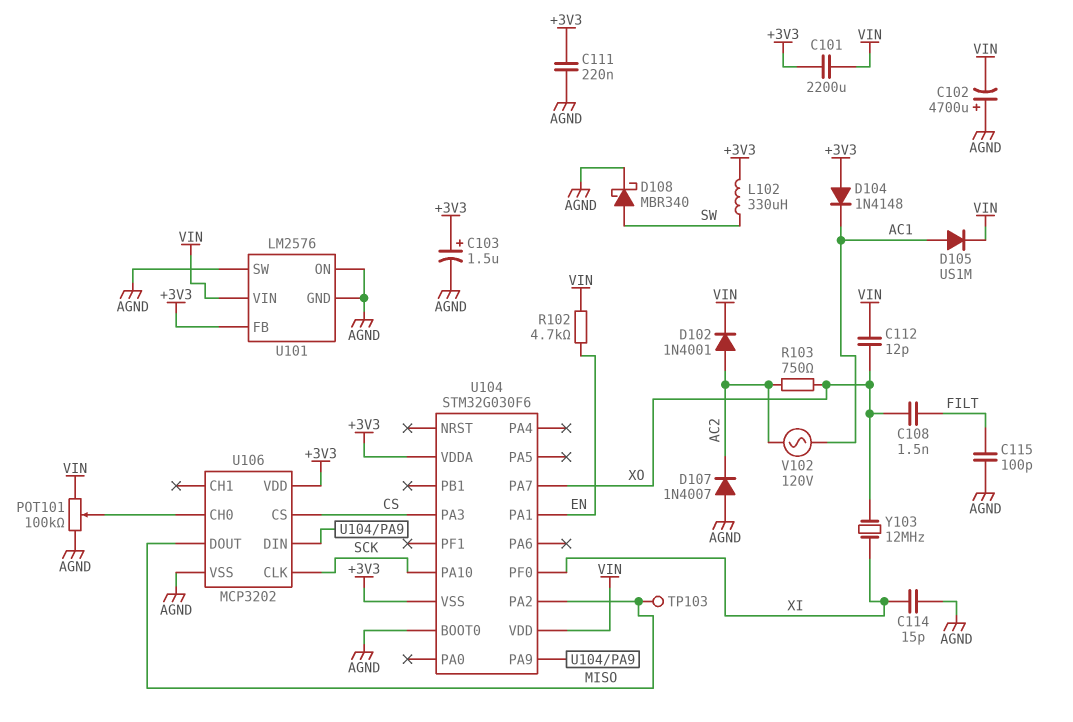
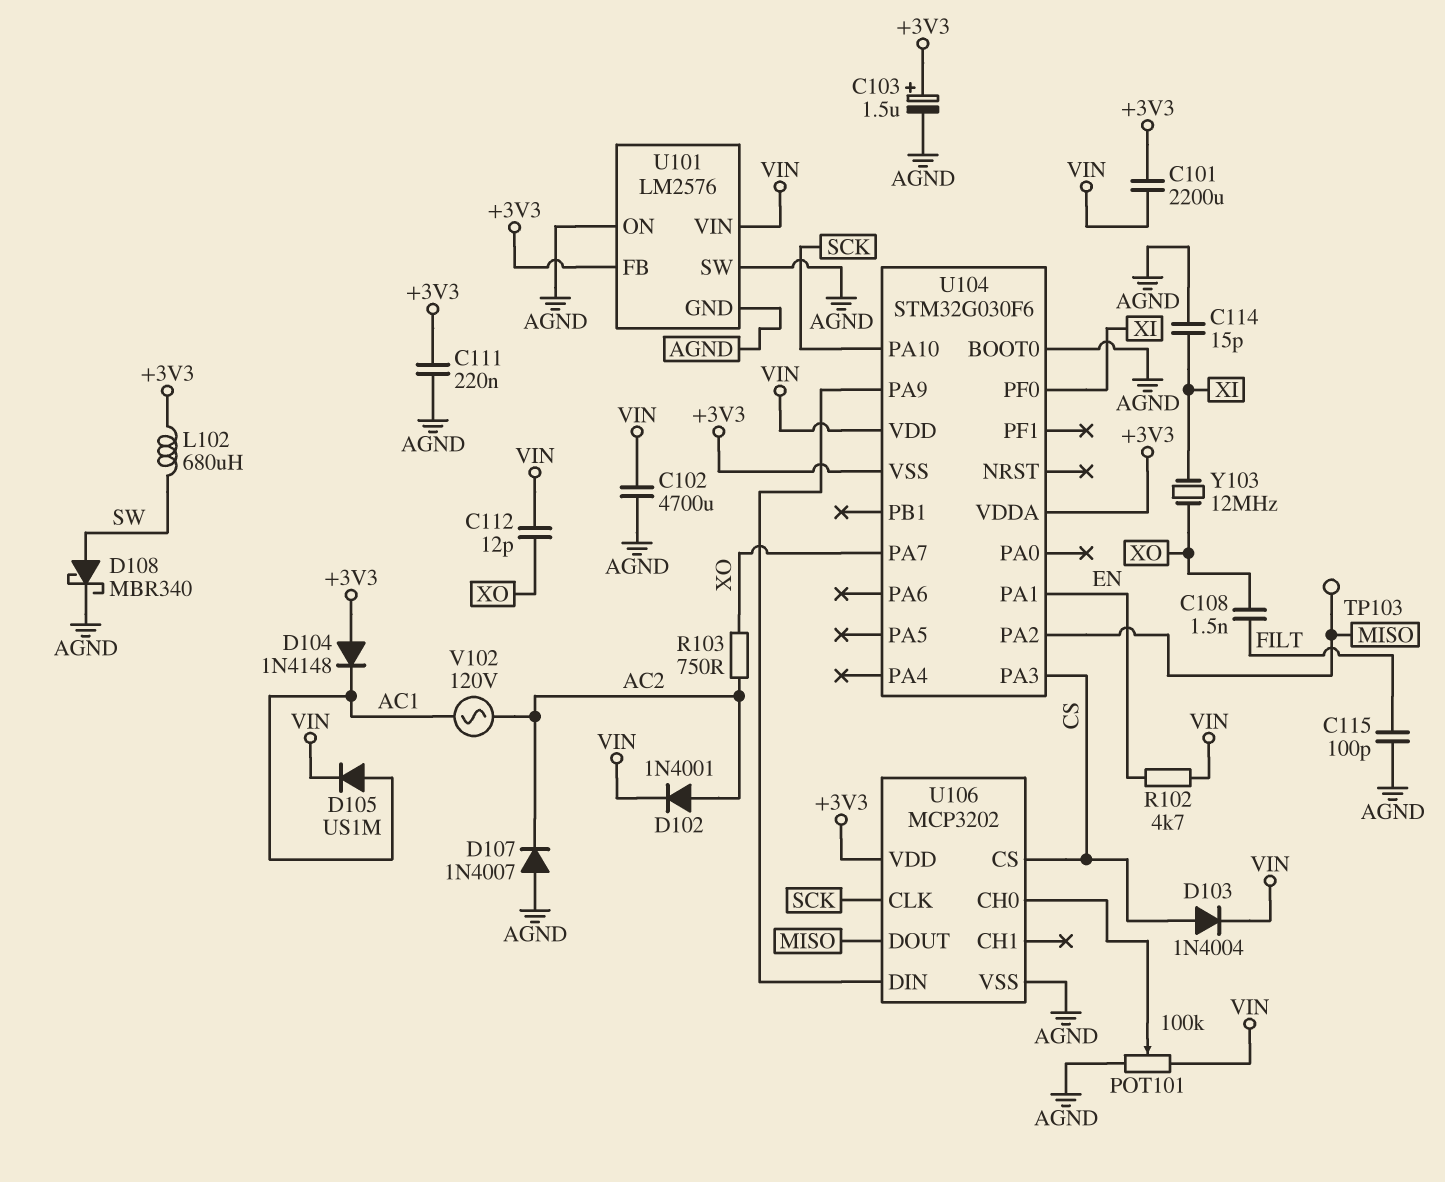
C102: 4700uF (plus AGND, minus VIN) -> 4700uF (AGND, VIN)
D103: none -> diode 1N4004 (A CS, K VIN)
L102: 330uH (+3V3, SW) -> 680uH (+3V3, SW)

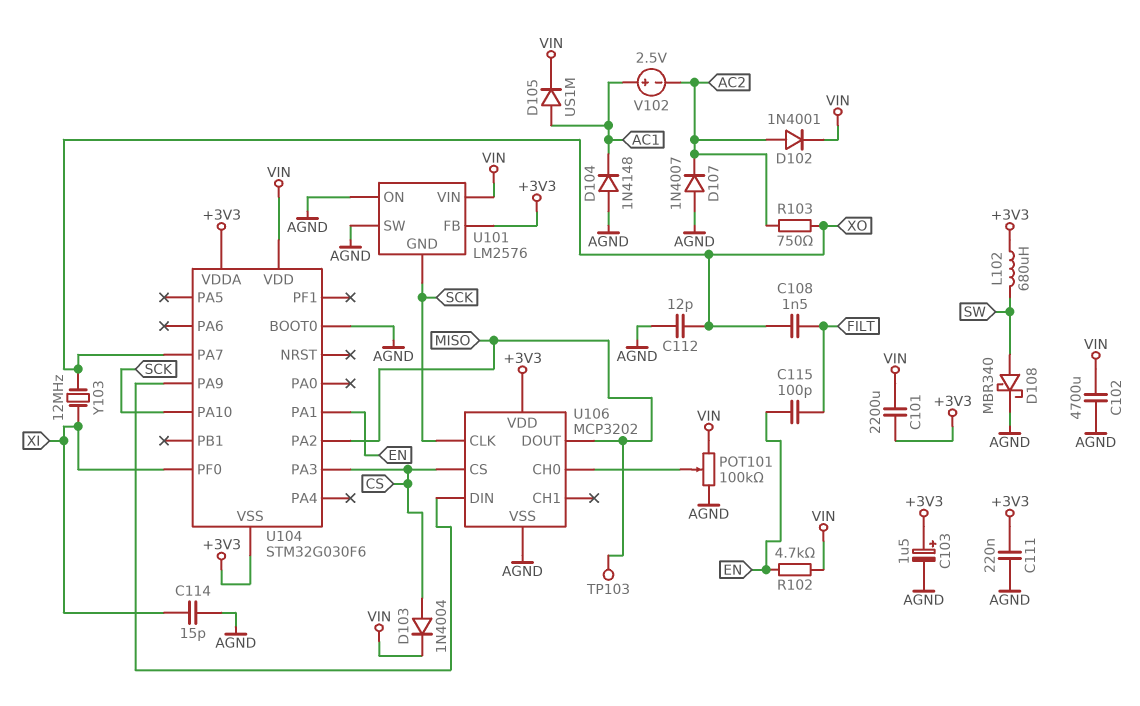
C112: 12pF (VIN, XO) -> 12pF (AGND, XO)
C115: 100pF (AGND, FILT) -> 100pF (EN, FILT)
D104: diode 1N4148 (A +3V3, K AC1) -> diode 1N4148 (A AGND, K AC1)
U101 pin GND: AGND -> SCK
V102: AC 120V (AC1, AC2) -> 2.5V (plus AC1, minus AC2)

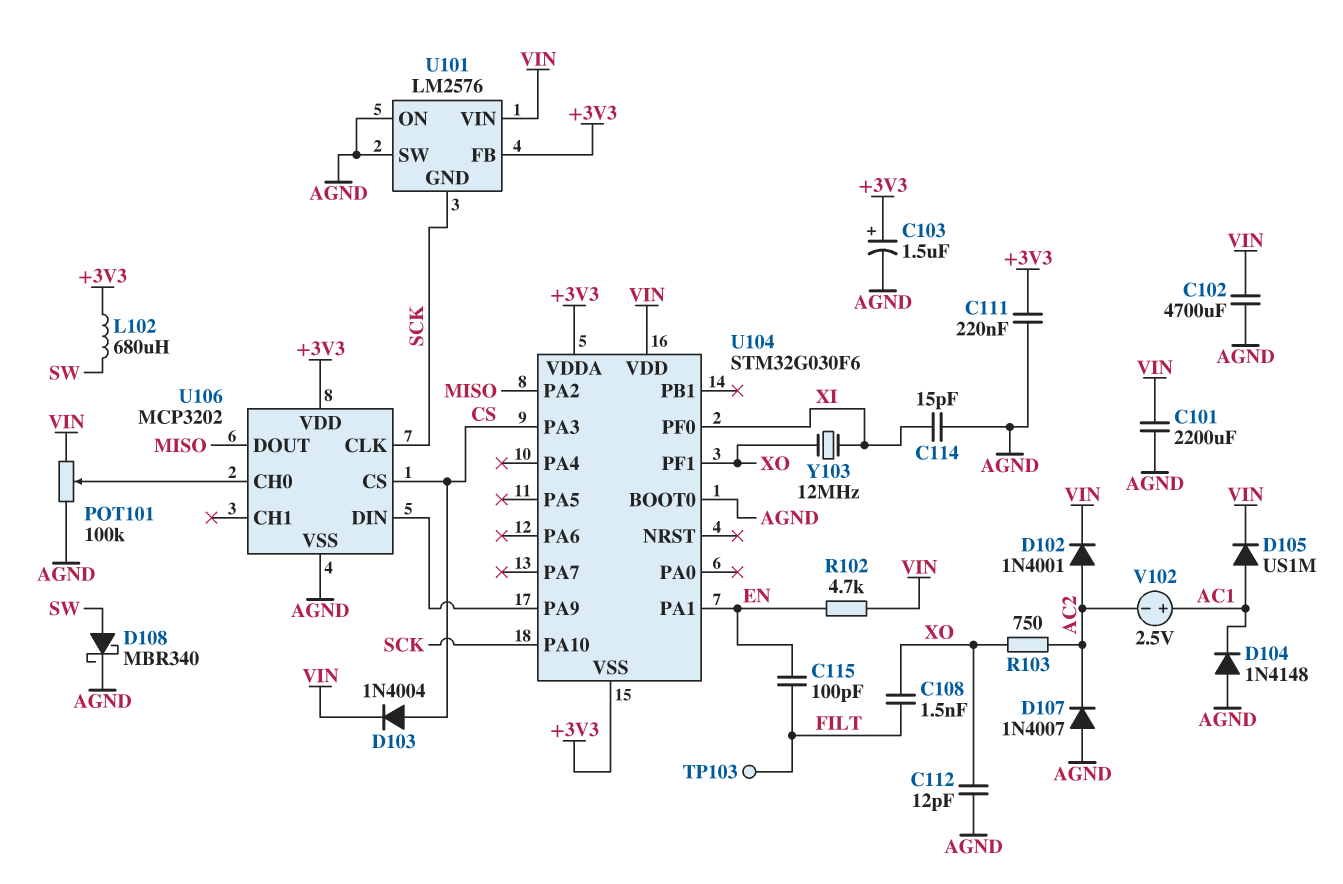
C101: 2200uF (+3V3, VIN) -> 2200uF (AGND, VIN)
TP103: test point (MISO) -> test point (FILT)
U104 pin PA7: XO -> none
U104 pin PF1: none -> XO

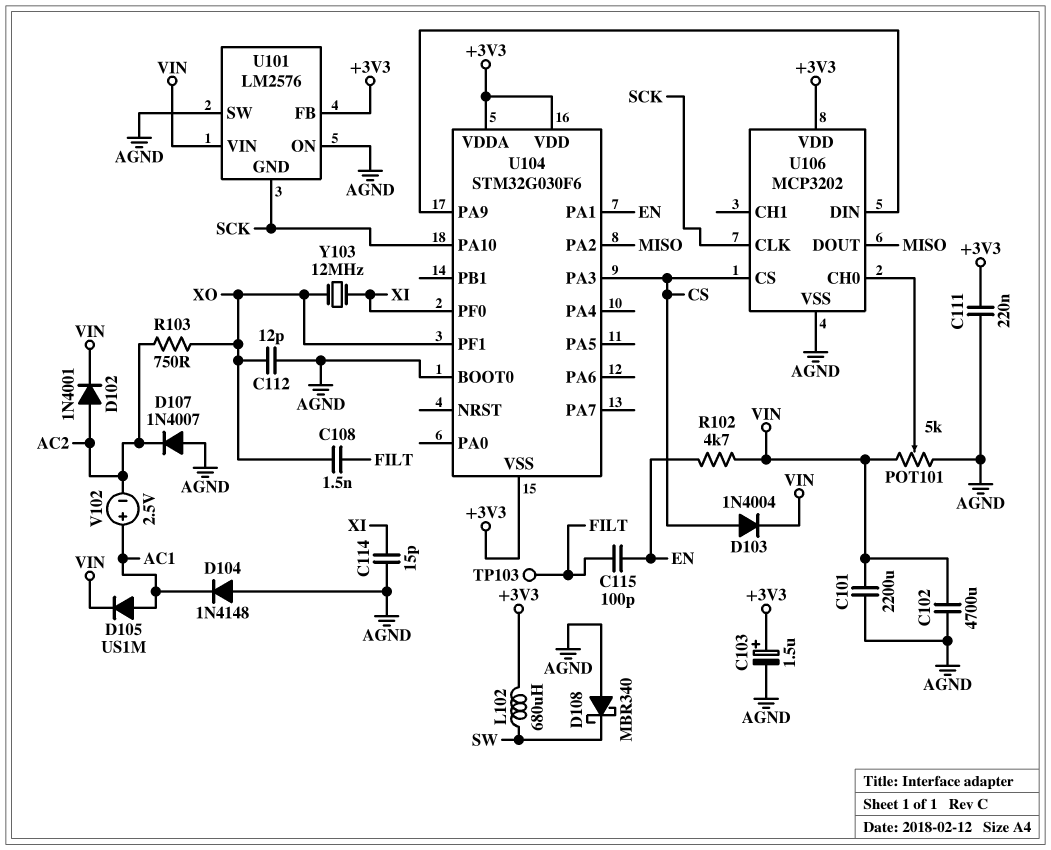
D108: schottky MBR340 (A SW, K AGND) -> schottky MBR340 (A AGND, K SW)
POT101: 100k (AGND, VIN, wiper U106/CH0) -> 5k (AGND, VIN, wiper U106/CH0)
U104 pin VDD: VIN -> +3V3

